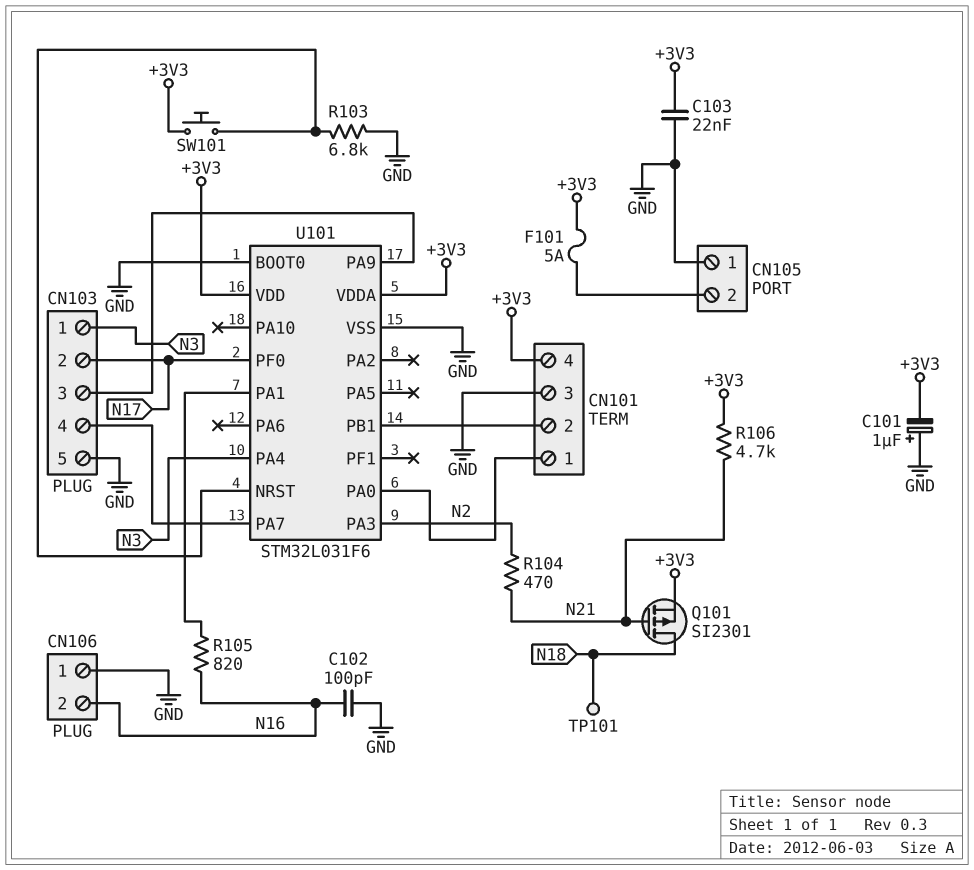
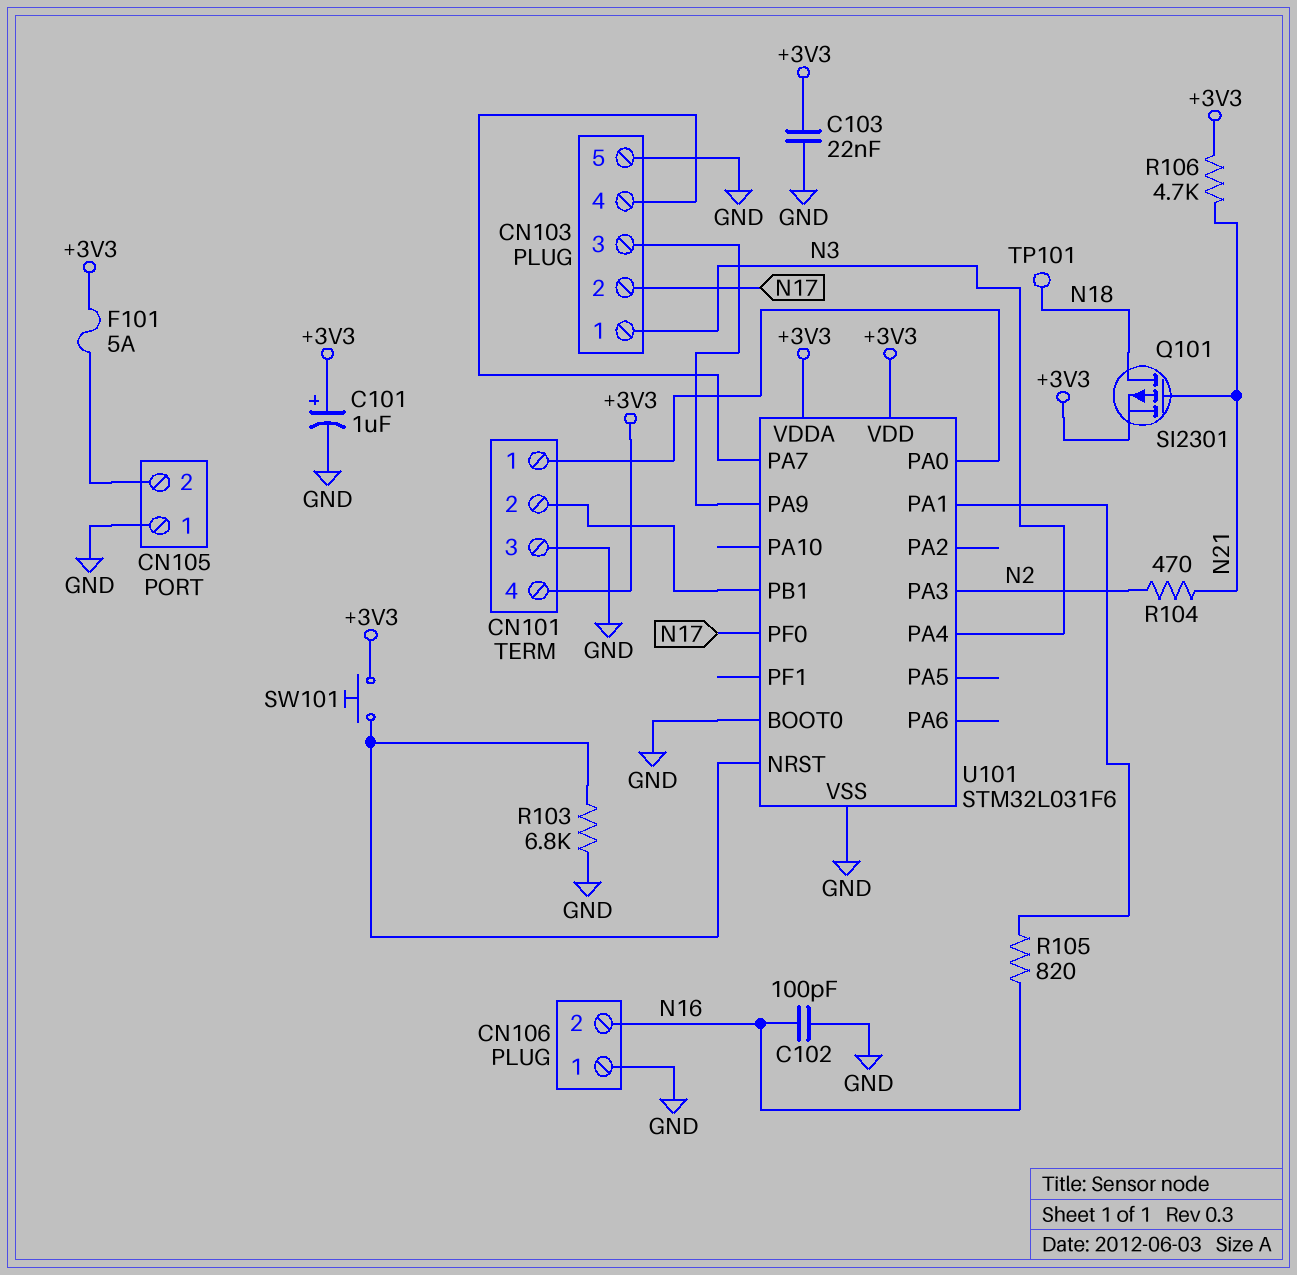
C101: 1uF (plus GND, minus +3V3) -> 1uF (plus +3V3, minus GND)

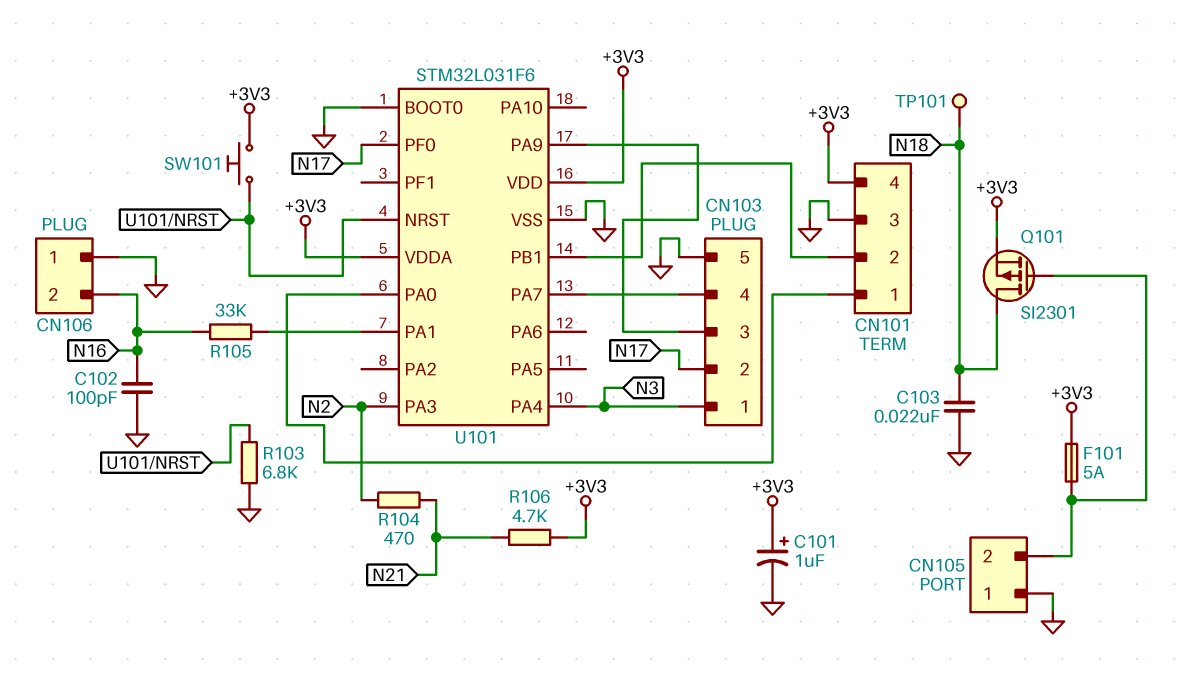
C103: 22nF (+3V3, GND) -> 22nF (GND, N18)
Q101: PMOS SI2301 (G N21, D N18, S +3V3) -> PMOS SI2301 (G CN105/2, D N18, S +3V3)
R105: 820 (N16, U101/PA1) -> 33k (N16, U101/PA1)

